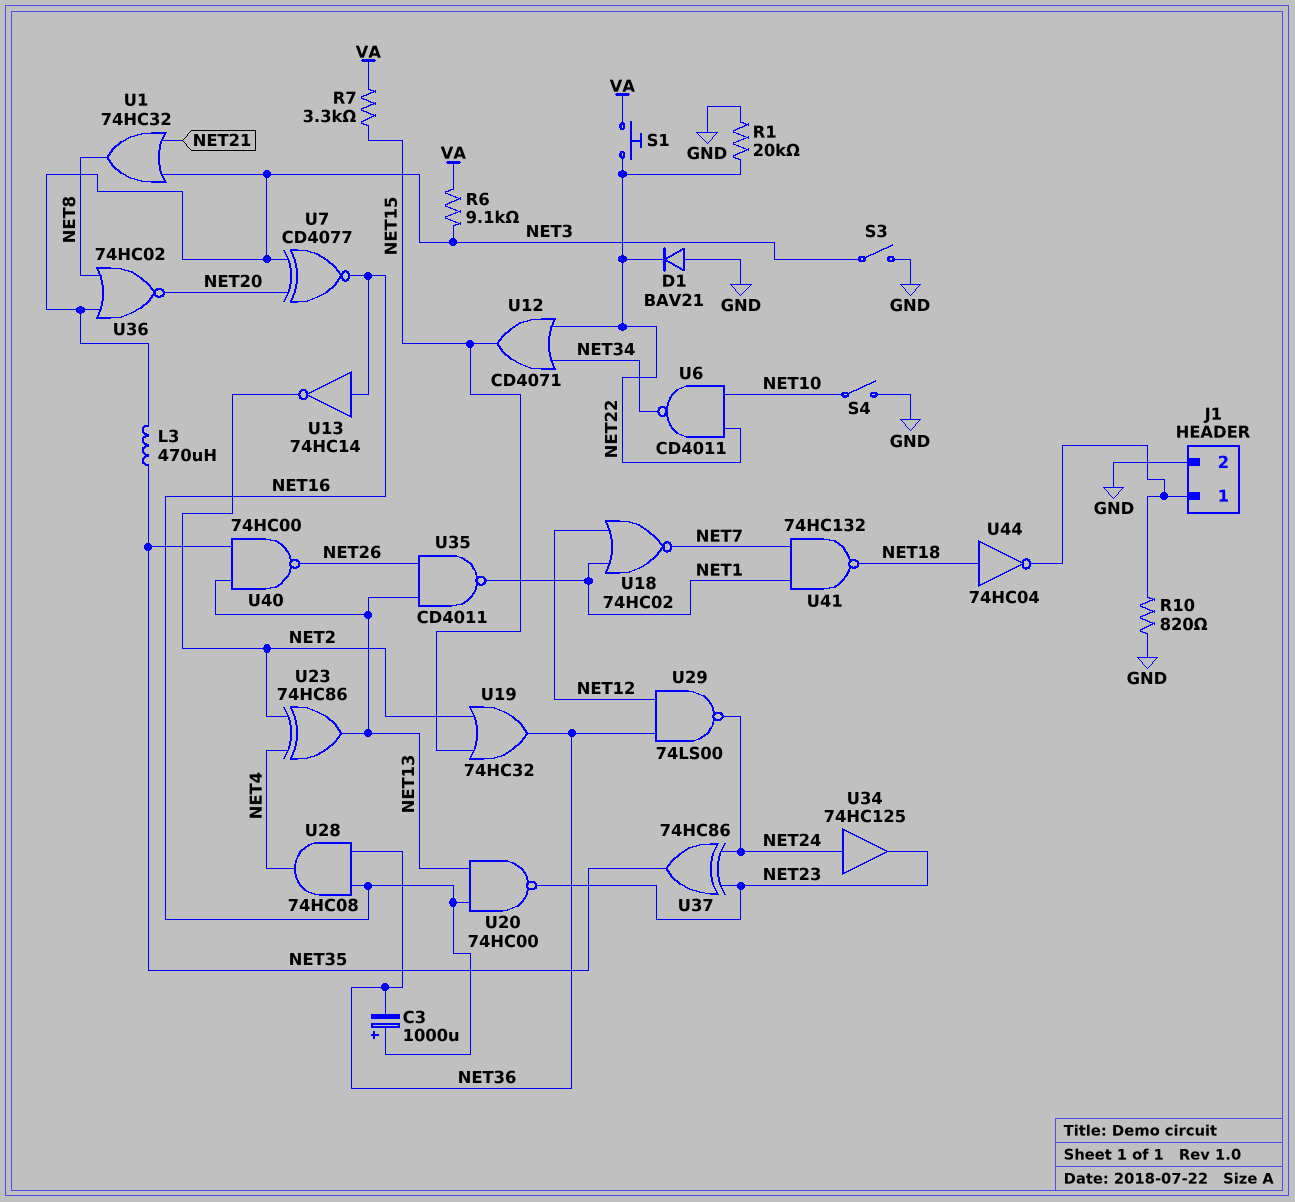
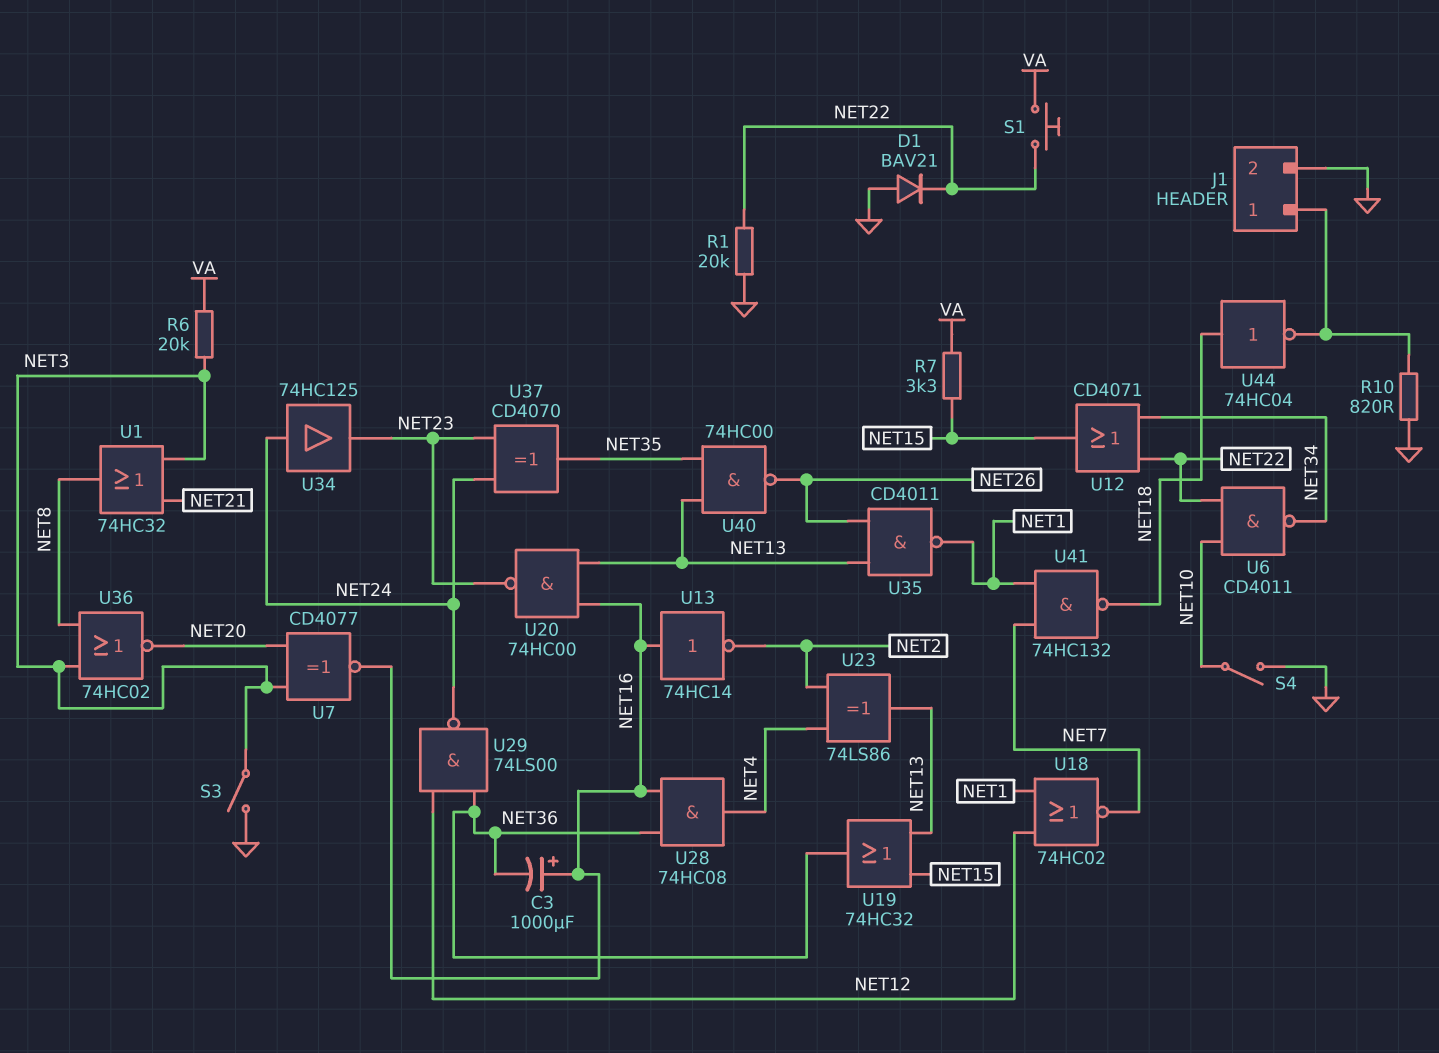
L3: 470uH (NET3, NET35) -> none
R6: 9.1k (NET3, VA) -> 20k (NET3, VA)
U19: OR 74HC32 (in NET2, in NET15, out NET36) -> OR 74HC32 (in NET13, in NET15, out NET36)
U23: XOR 74HC86 (in NET2, in NET4, out NET13) -> XOR 74LS86 (in NET2, in NET4, out NET13)
U37: XOR 74HC86 (in NET23, in NET24, out NET35) -> XOR CD4070 (in NET23, in NET24, out NET35)

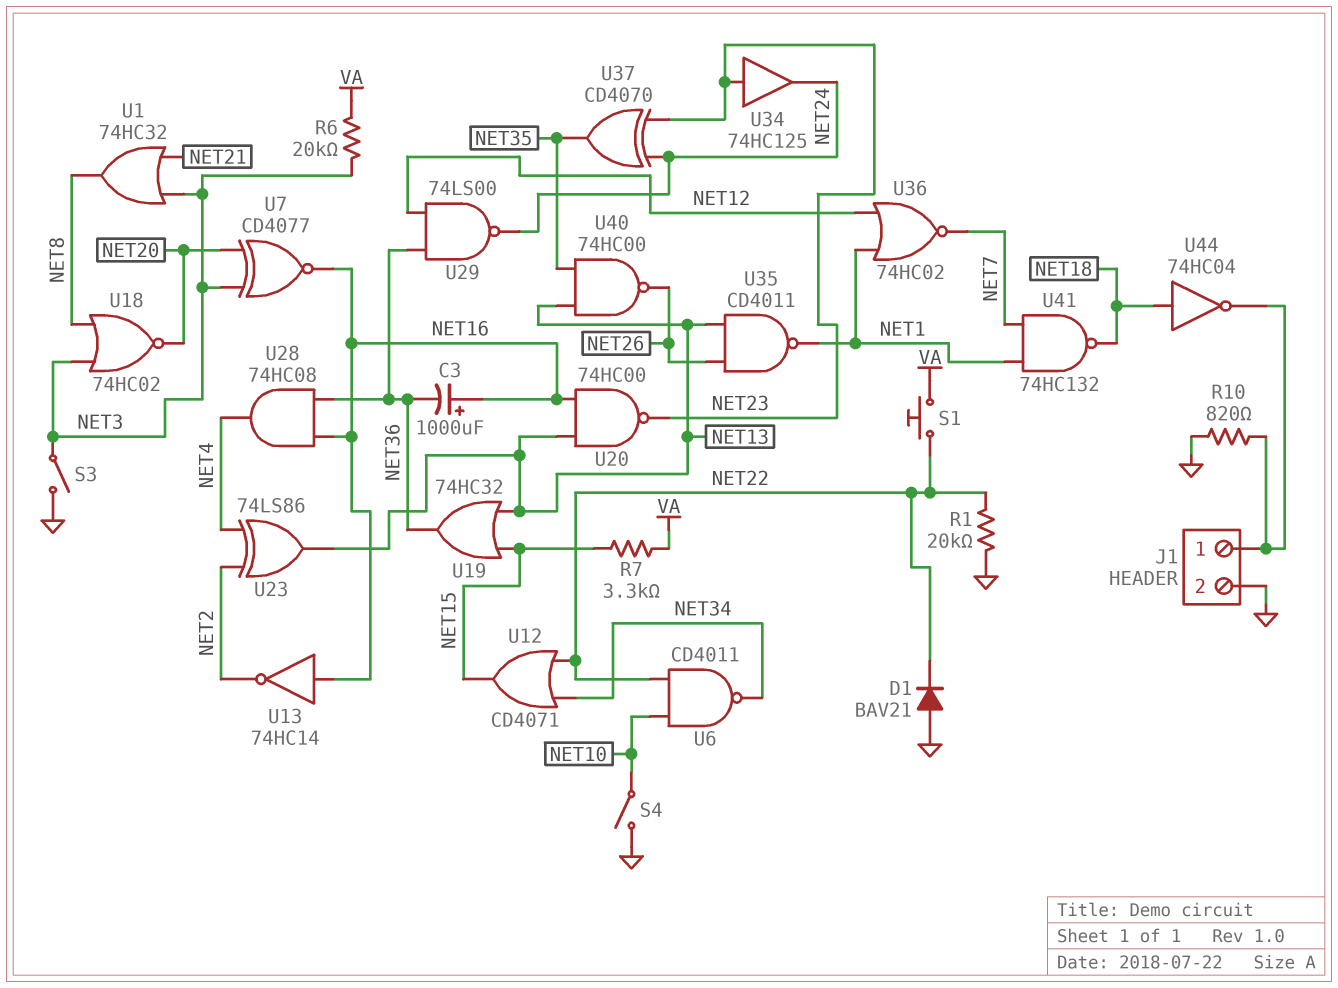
U18: NOR 74HC02 (in NET1, in NET12, out NET7) -> NOR 74HC02 (in NET3, in NET8, out NET20)
U34: buffer 74HC125 (in NET24, out NET23) -> buffer 74HC125 (in NET23, out NET24)
U36: NOR 74HC02 (in NET3, in NET8, out NET20) -> NOR 74HC02 (in NET1, in NET12, out NET7)

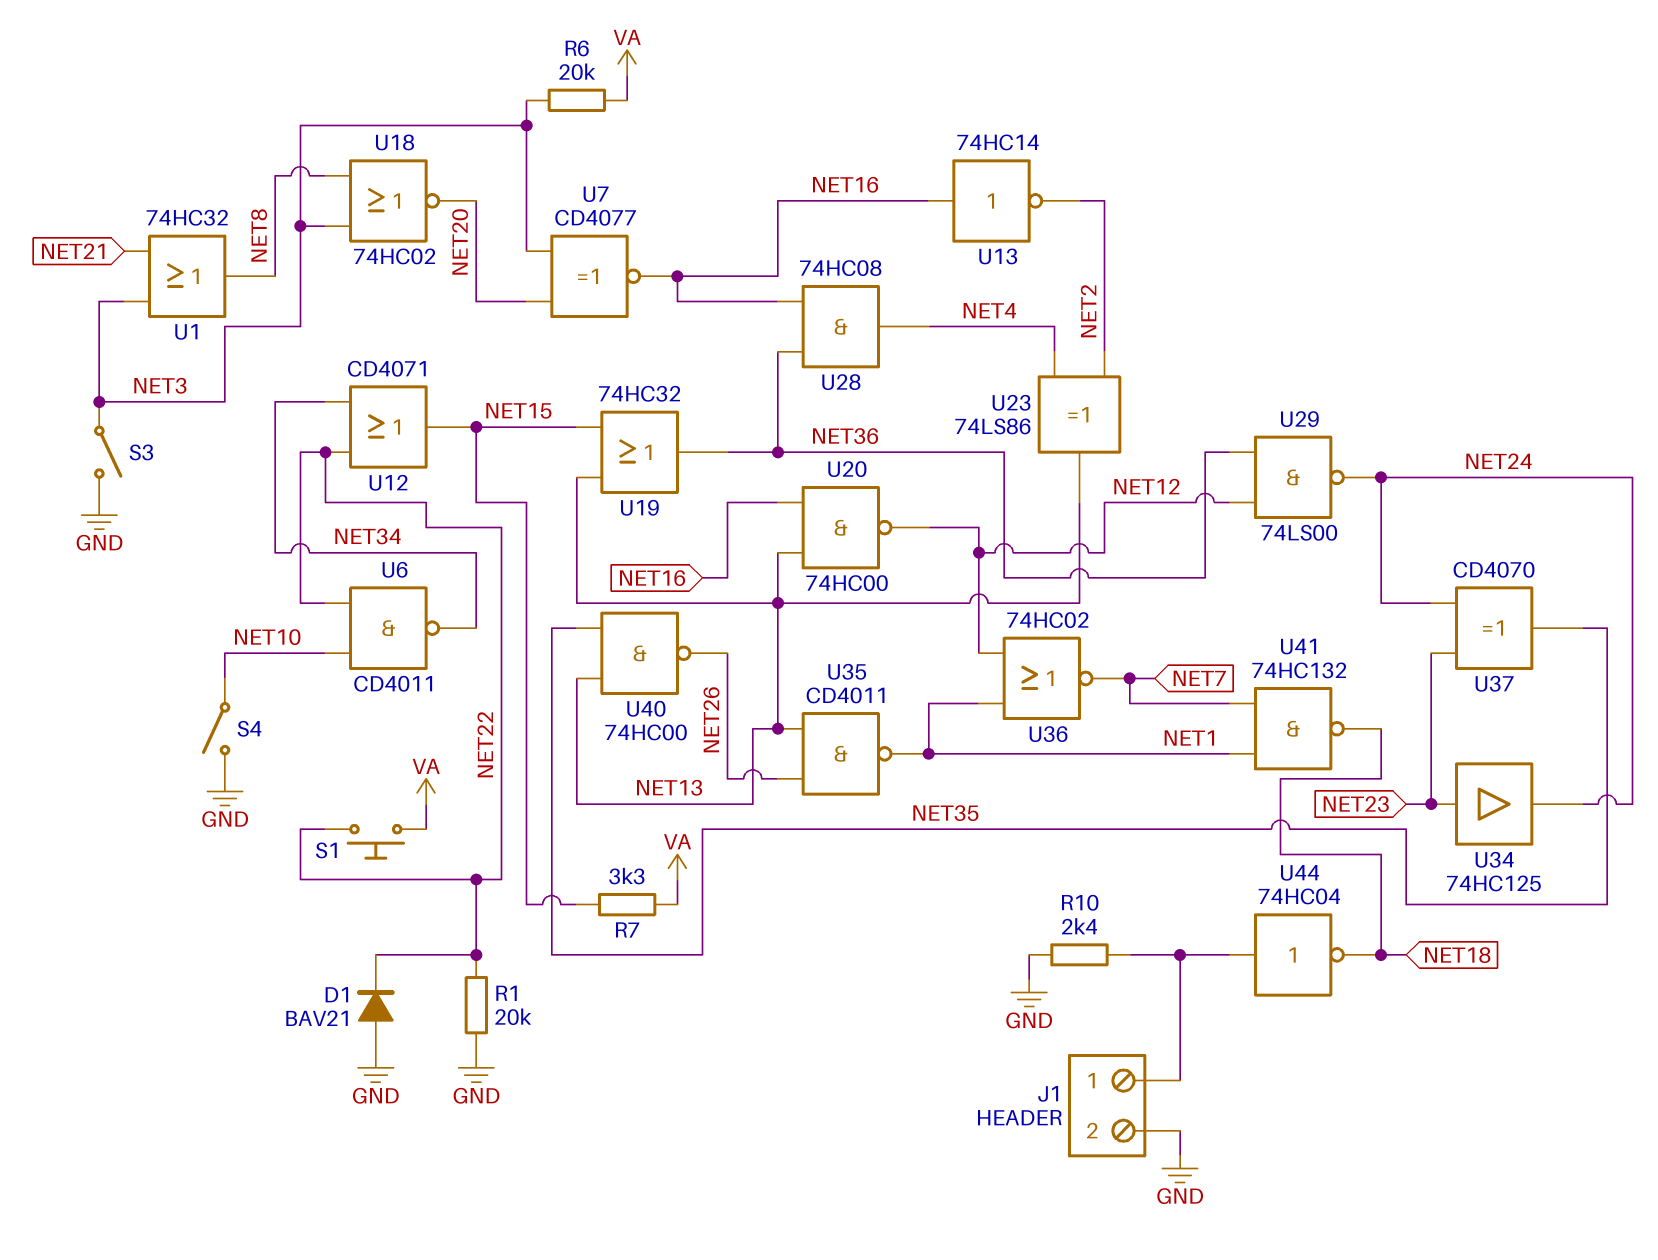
C3: 1000uF (plus NET16, minus NET36) -> none
R10: 820 (GND, J1/1) -> 2.4k (GND, J1/1)
U20: NAND 74HC00 (in NET13, in NET16, out NET23) -> NAND 74HC00 (in NET13, in NET16, out NET12)
U44: NOT 74HC04 (in NET18, out J1/1) -> NOT 74HC04 (in J1/1, out NET18)

